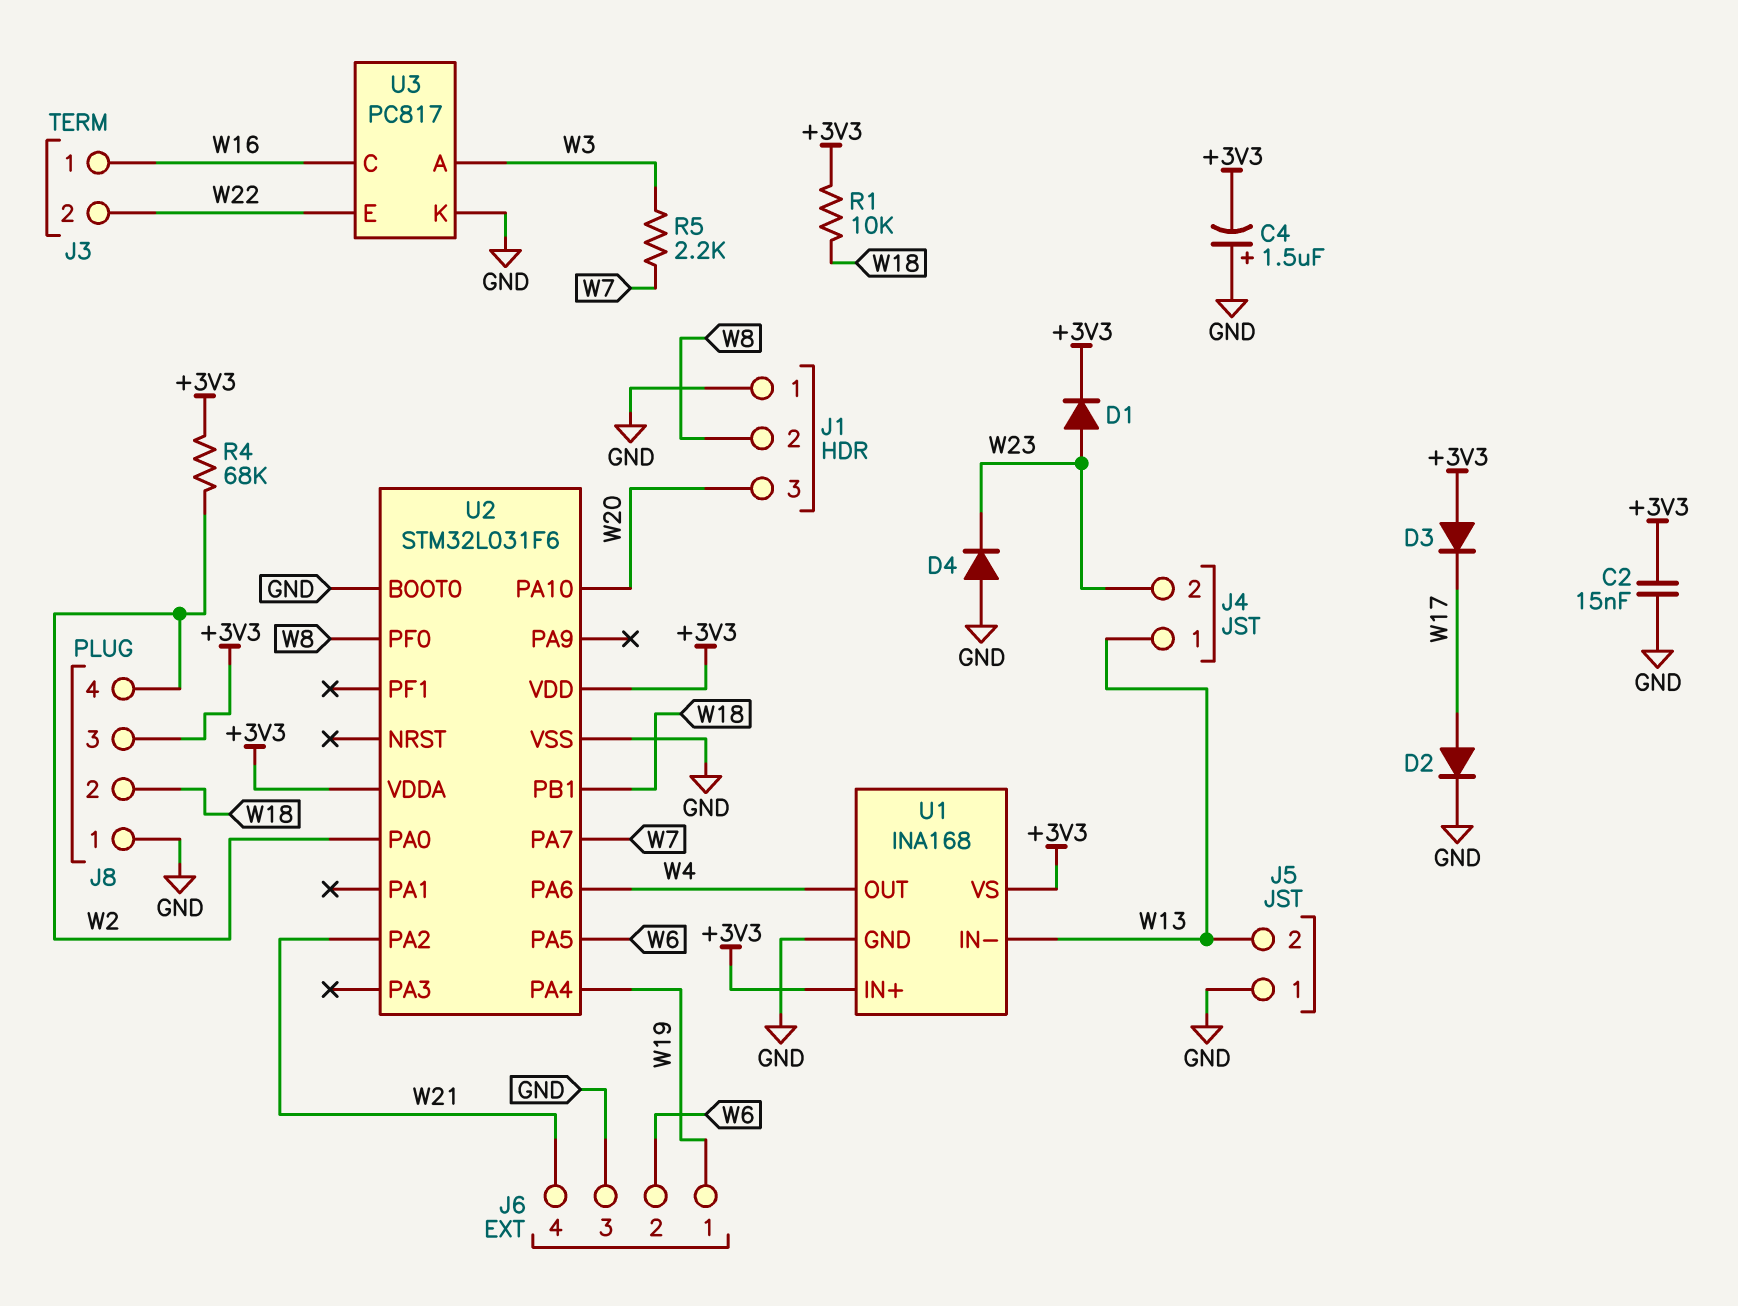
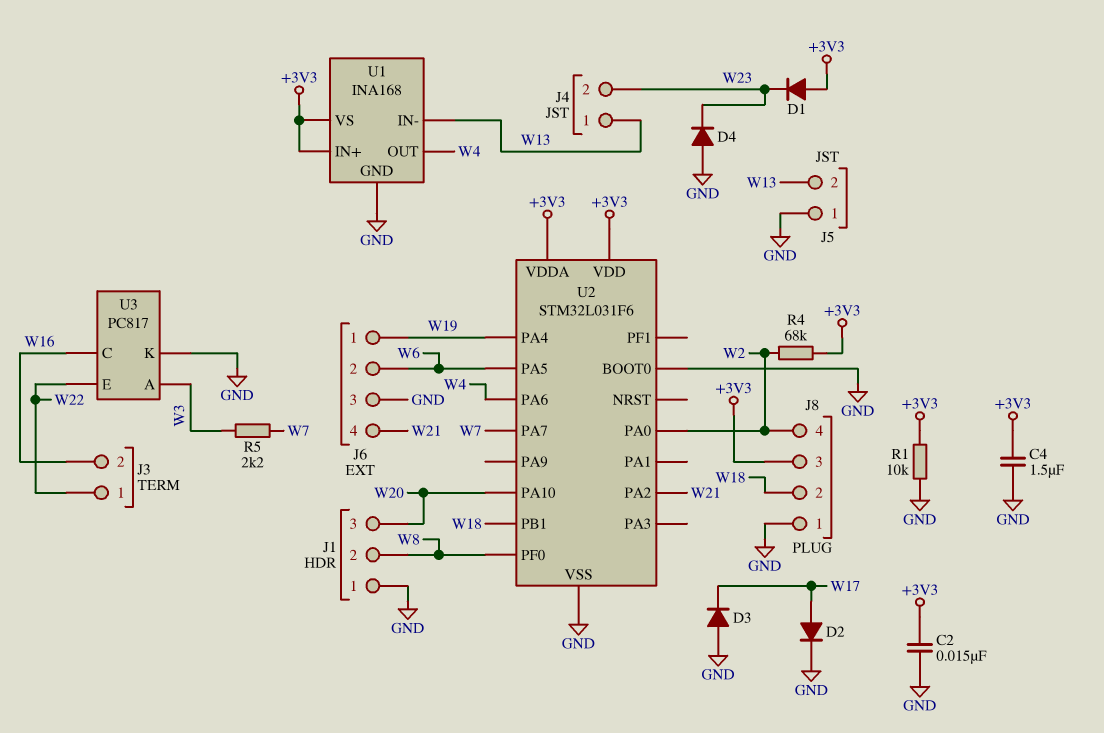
C4: 1.5uF (plus GND, minus +3V3) -> 1.5uF (+3V3, GND)
D1: diode (A W23, K +3V3) -> diode (A +3V3, K W23)
D3: diode (A +3V3, K W17) -> diode (A GND, K W17)
J3 pin 1: W16 -> W22
J3 pin 2: W22 -> W16
R1: 10k (+3V3, W18) -> 10k (+3V3, GND)

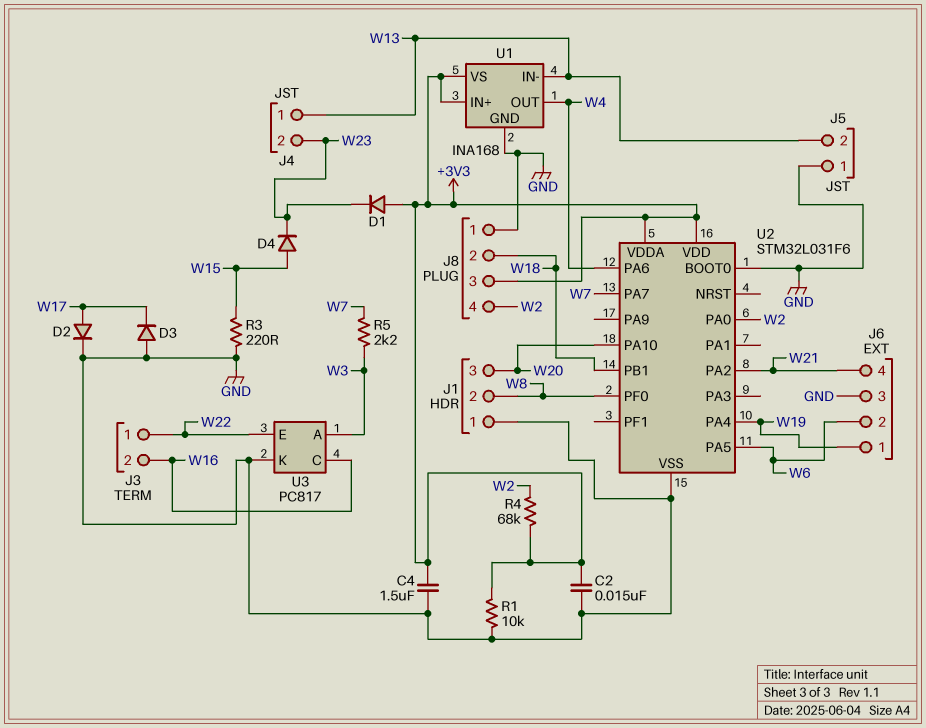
D4: diode (A GND, K W23) -> diode (A W15, K W23)
R3: none -> 220 (GND, W15)

